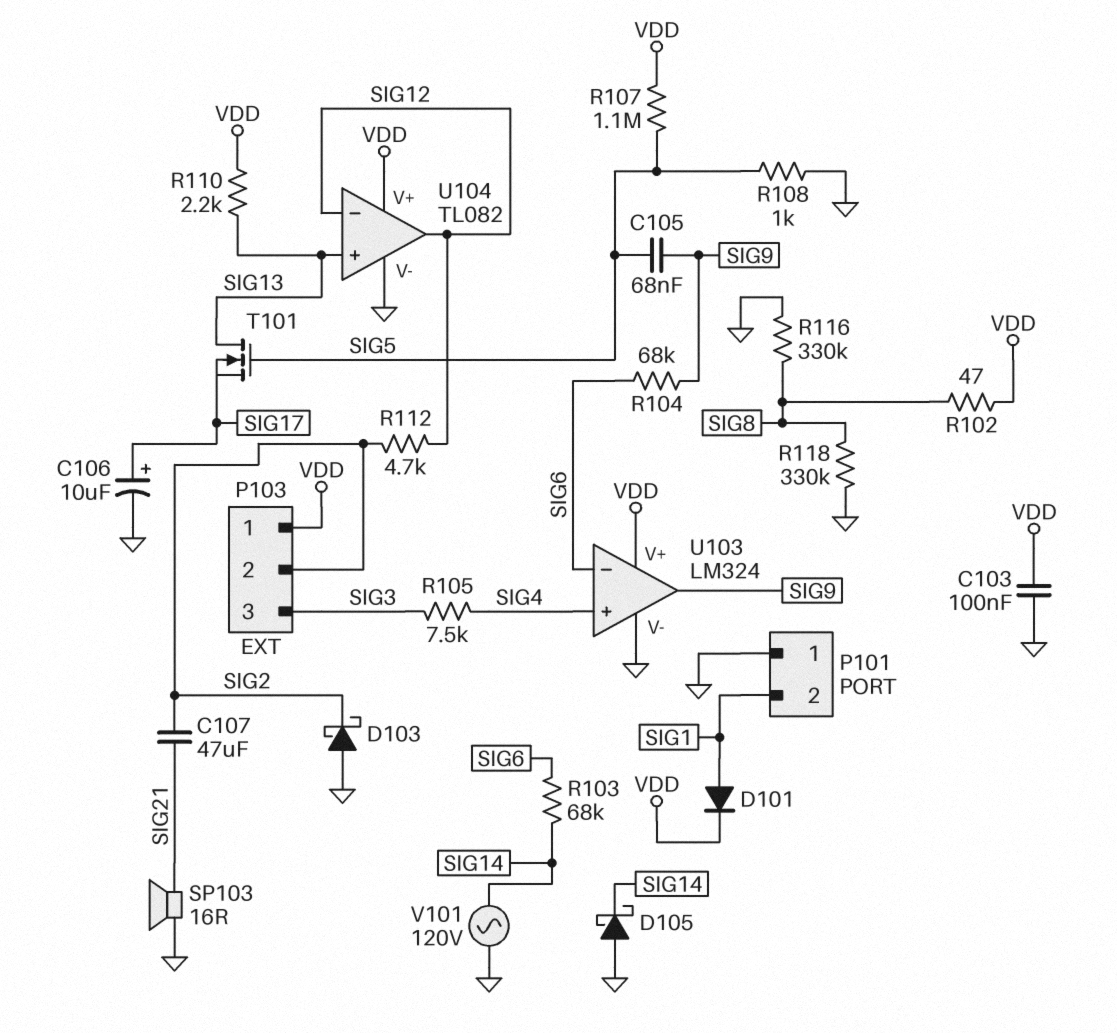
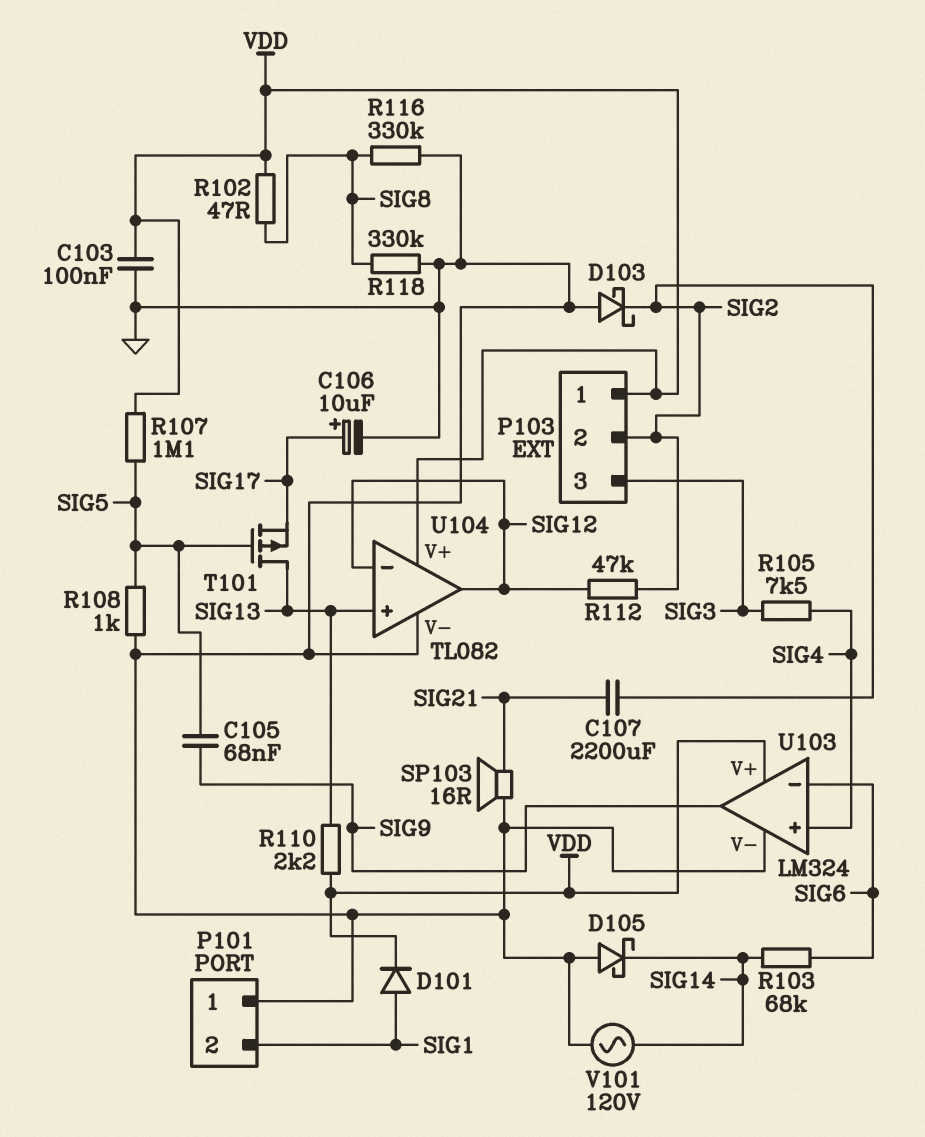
C107: 47uF (SIG2, SIG21) -> 2200uF (SIG2, SIG21)
R104: 68k (SIG6, SIG9) -> none
R112: 4.7k (SIG2, SIG12) -> 47k (SIG2, SIG12)
T101: NMOS (G SIG5, D SIG13, S SIG17) -> PMOS (G SIG5, D SIG13, S SIG17)

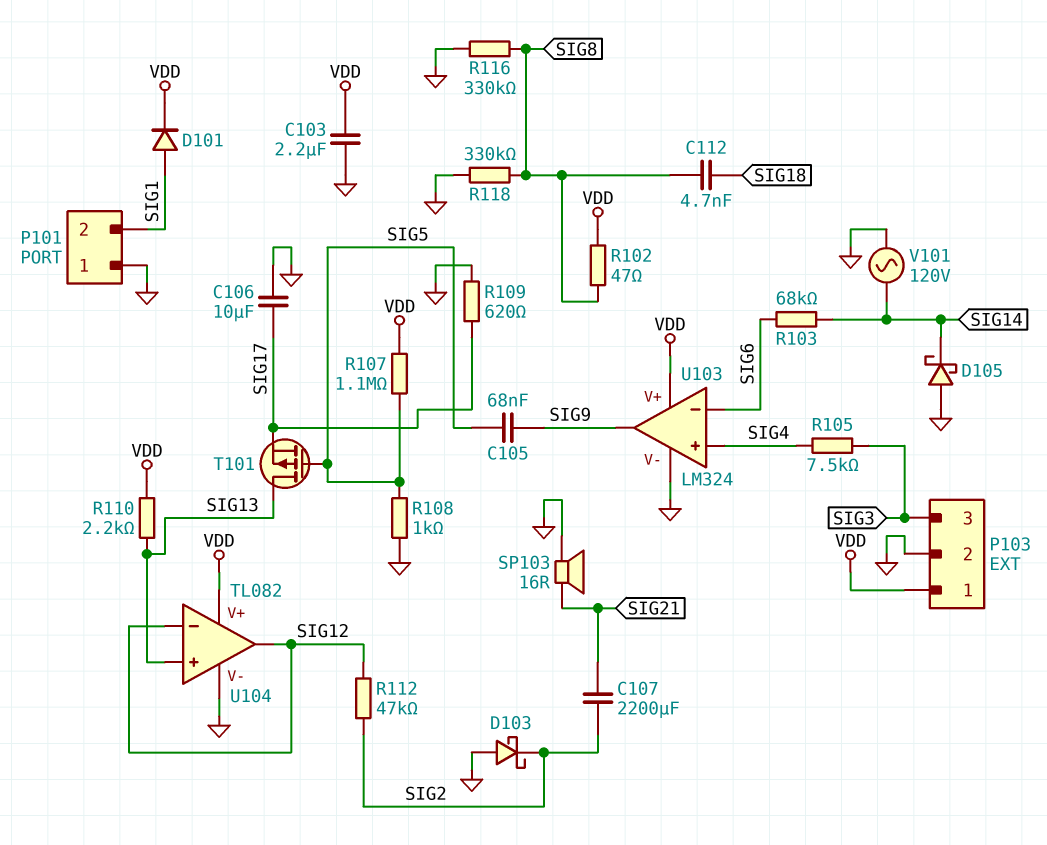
C103: 100nF (GND, VDD) -> 2.2uF (GND, VDD)
C106: 10uF (plus SIG17, minus GND) -> 10uF (GND, SIG17)
C112: none -> 4.7nF (SIG8, SIG18)
P103 pin 2: SIG2 -> GND
R109: none -> 620 (GND, SIG17)

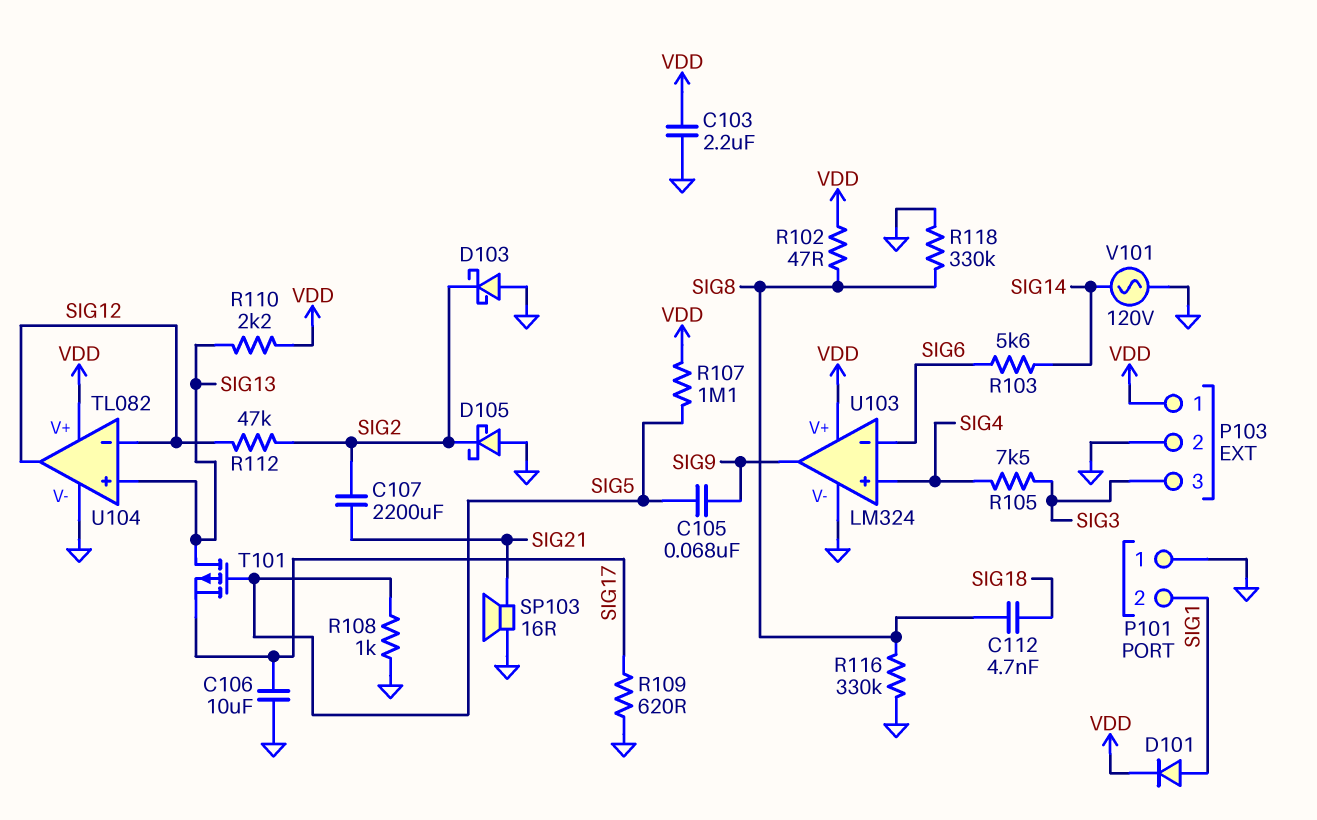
D105: schottky (A GND, K SIG14) -> schottky (A GND, K SIG2)
R103: 68k (SIG6, SIG14) -> 5.6k (SIG6, SIG14)

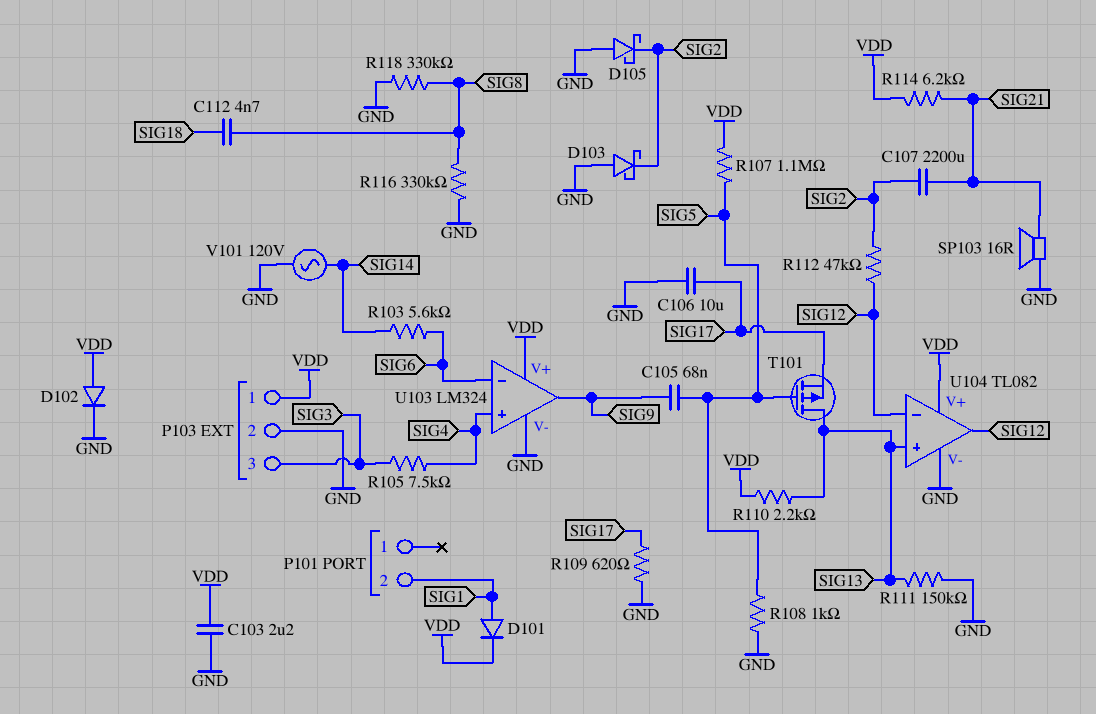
D102: none -> diode (A VDD, K GND)
P101 pin 1: GND -> none
R102: 47 (SIG8, VDD) -> none
R111: none -> 150k (GND, SIG13)
R114: none -> 6.2k (SIG21, VDD)

